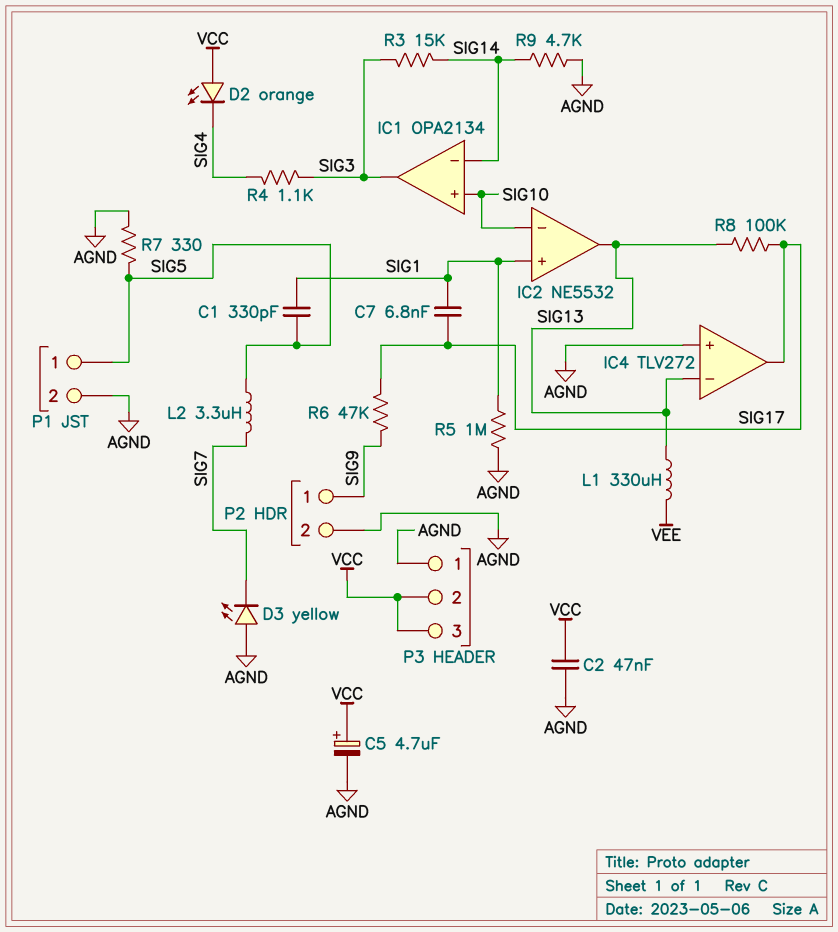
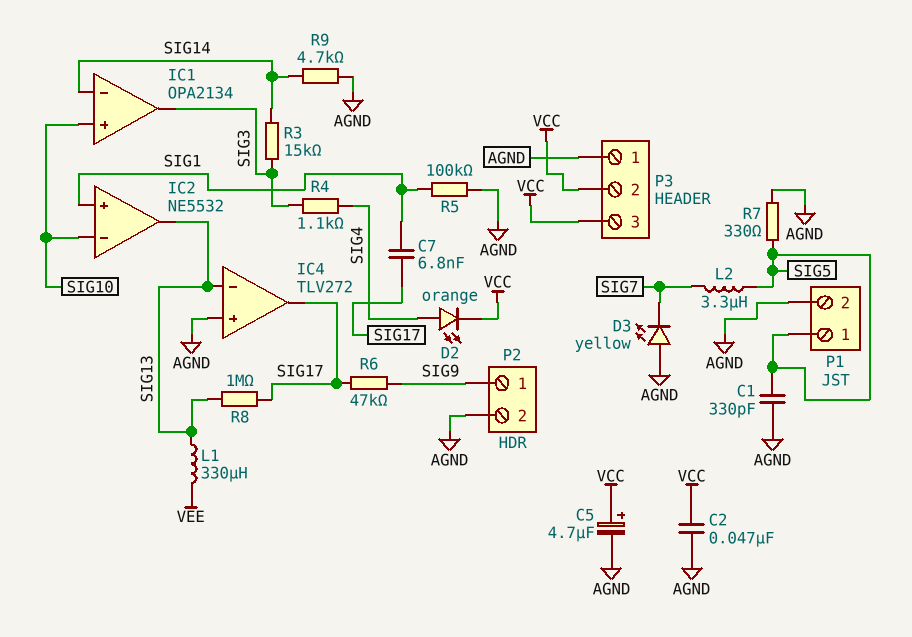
C1: 330pF (SIG1, SIG5) -> 330pF (AGND, SIG5)
D2: LED orange (A VCC, K SIG4) -> LED orange (A SIG4, K VCC)
R5: 1M (AGND, SIG1) -> 100k (AGND, SIG1)
R8: 100k (SIG13, SIG17) -> 1M (SIG13, SIG17)

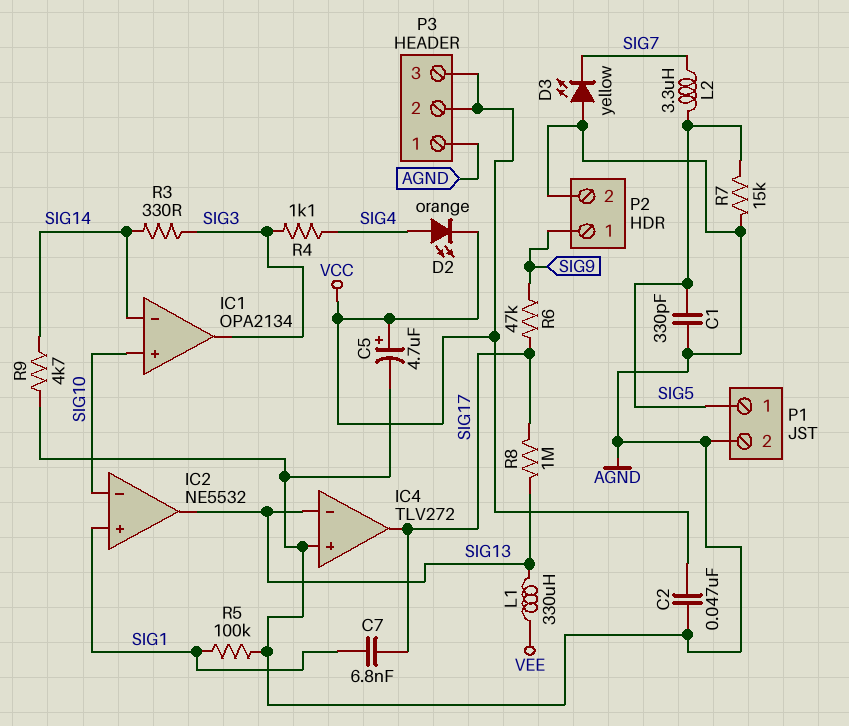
R3: 15k (SIG3, SIG14) -> 330 (SIG3, SIG14)
R7: 330 (AGND, SIG5) -> 15k (AGND, SIG5)

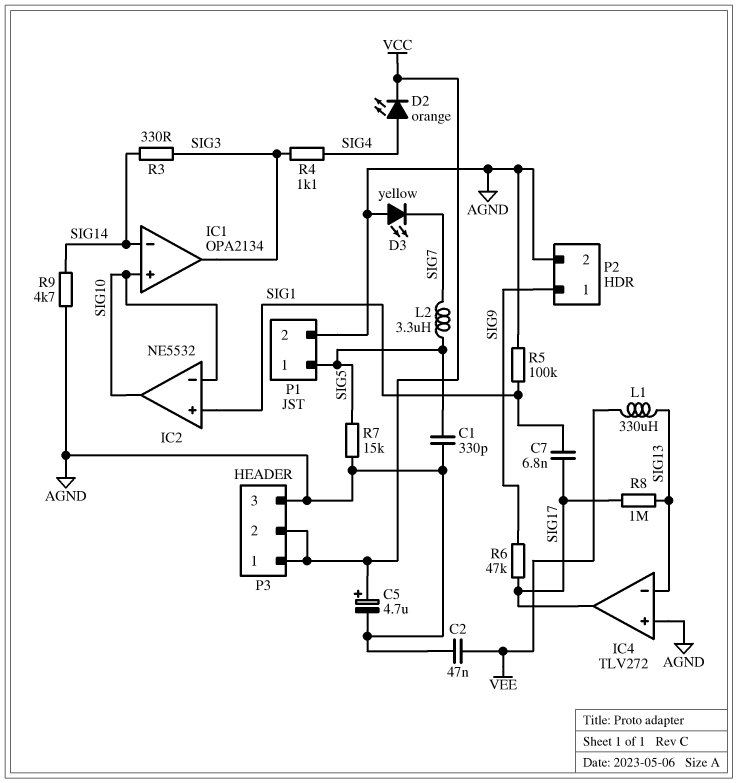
C2: 47nF (AGND, VCC) -> 47nF (AGND, VEE)
IC2 pin out: SIG13 -> SIG10
P3 pin 1: AGND -> VCC
P3 pin 3: VCC -> AGND

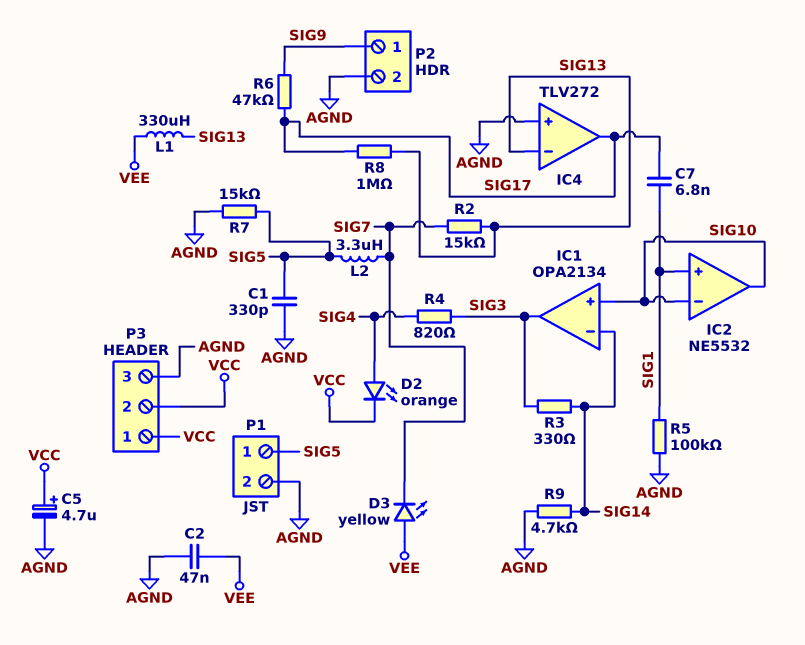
D3: LED yellow (A AGND, K SIG7) -> LED yellow (A VEE, K SIG7)
R2: none -> 15k (SIG7, SIG13)
R4: 1.1k (SIG3, SIG4) -> 820 (SIG3, SIG4)

